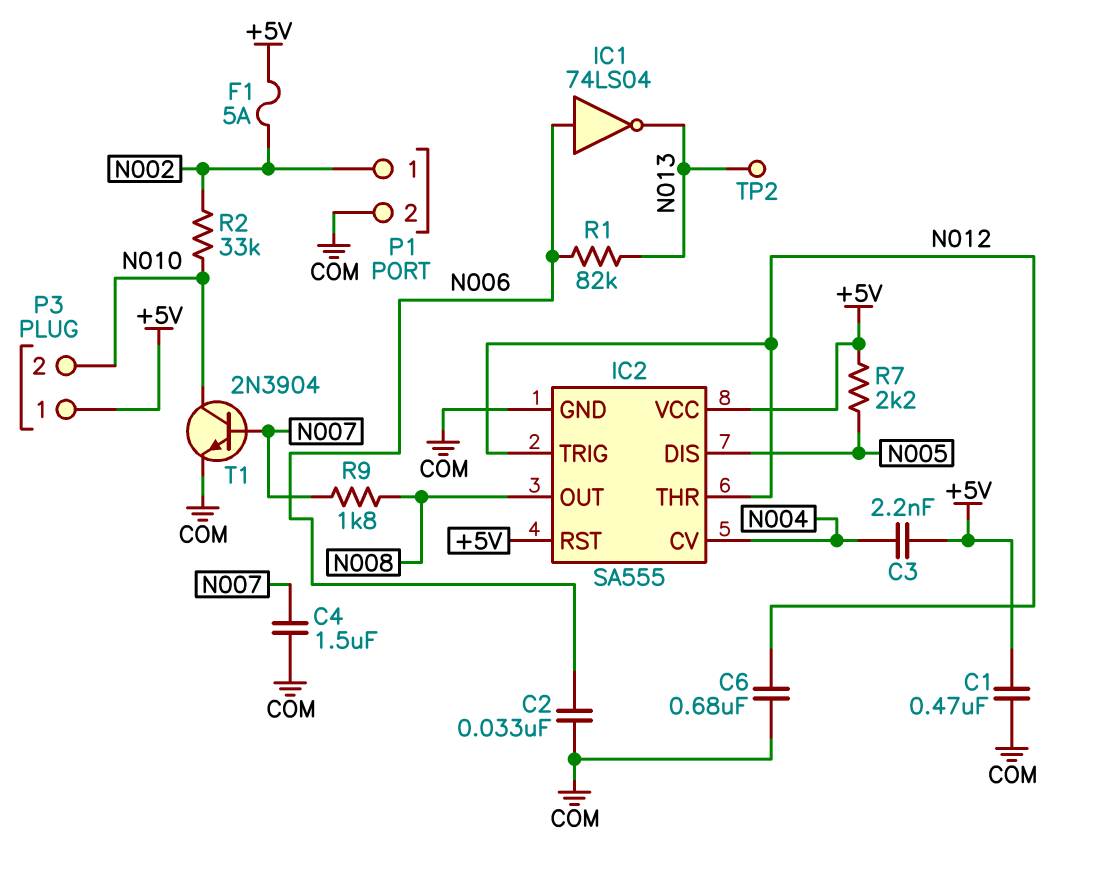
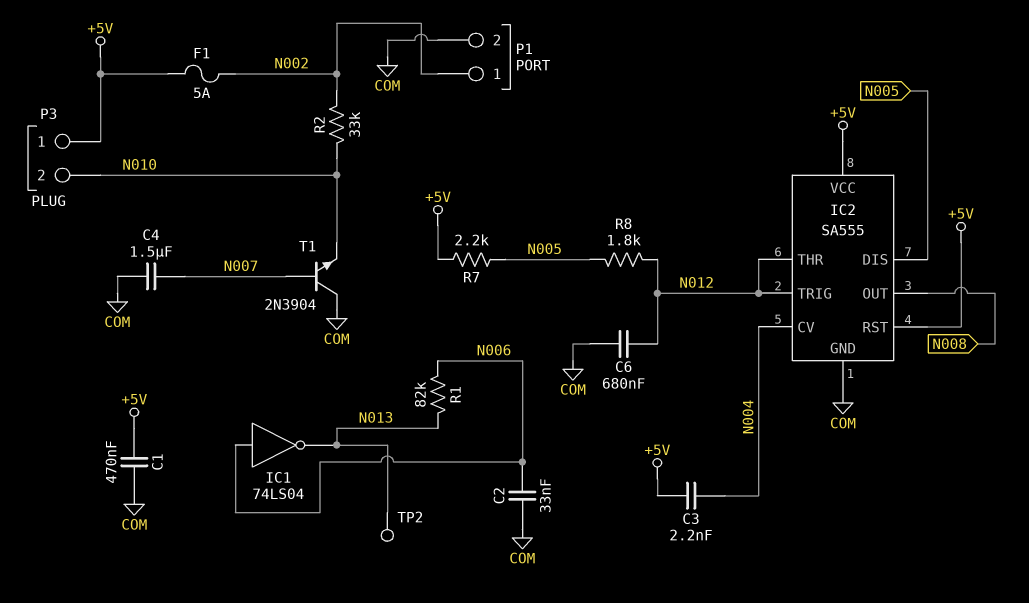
R8: none -> 1.8k (N005, N012)
R9: 1.8k (N007, N008) -> none
T1: NPN 2N3904 (B N007, C N010, E COM) -> NPN 2N3904 (B N007, C COM, E N010)

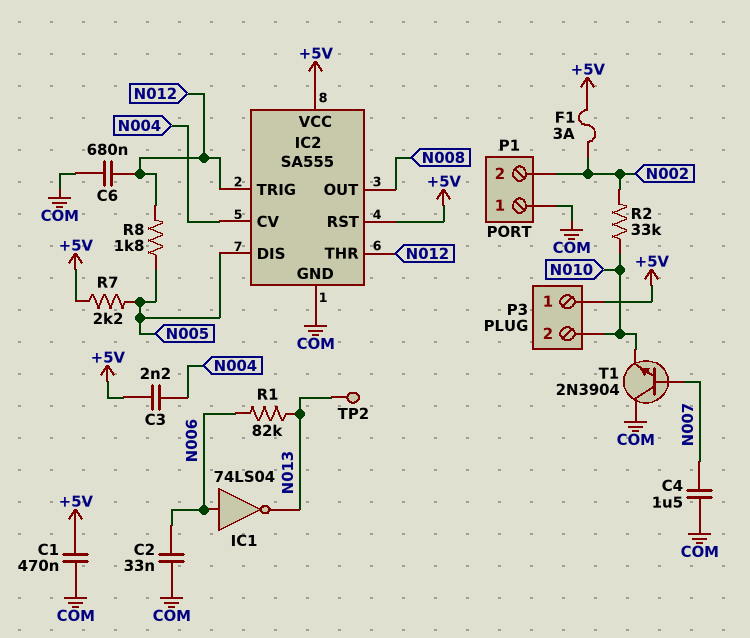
F1: 5A (+5V, N002) -> 3A (+5V, N002)
P1 pin 1: N002 -> COM
P1 pin 2: COM -> N002

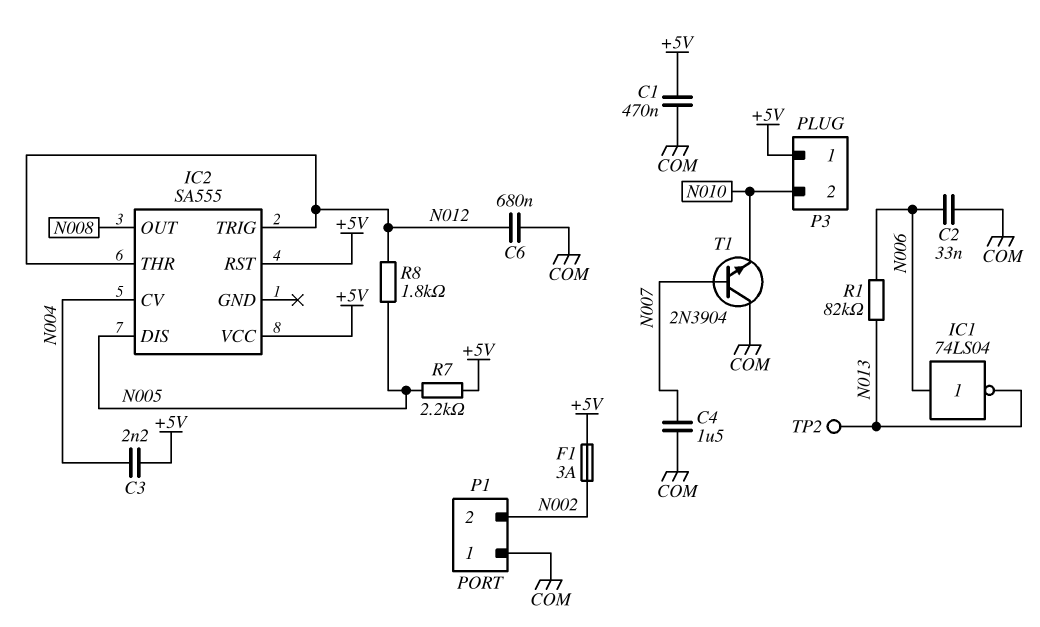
IC2 pin GND: COM -> none
R2: 33k (N002, N010) -> none

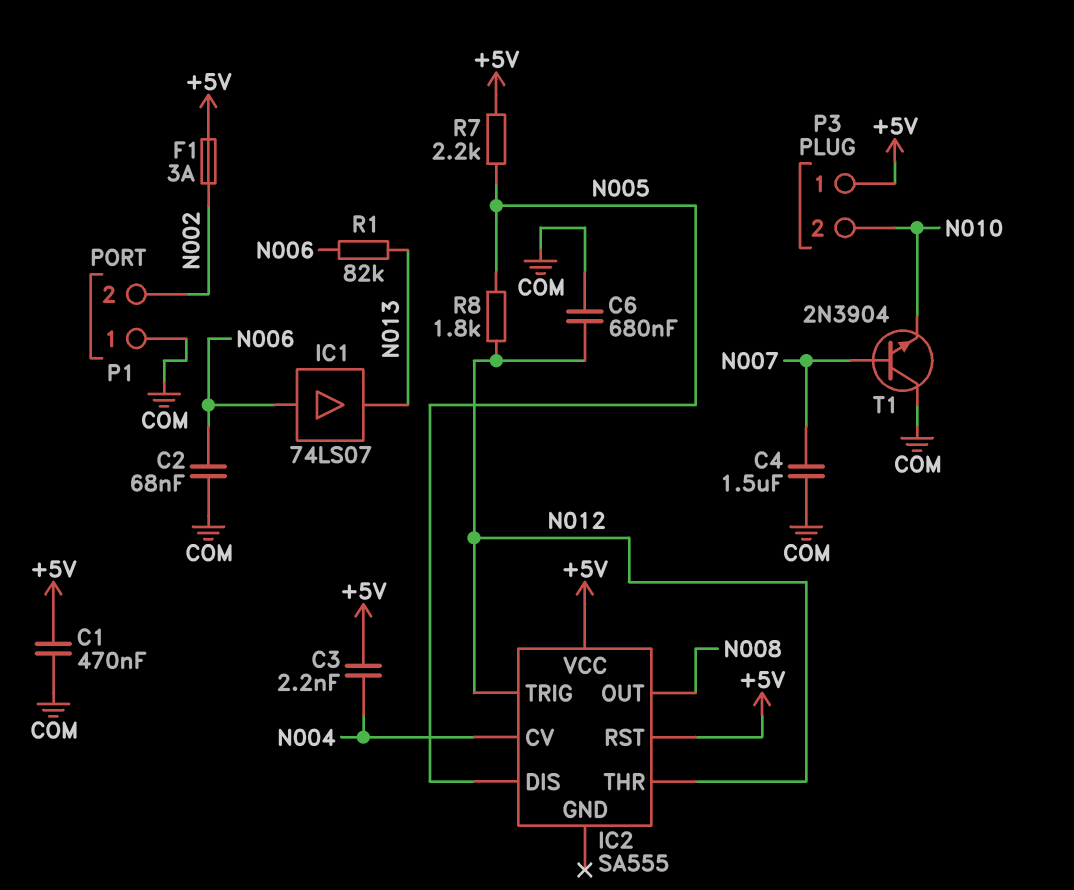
C2: 33nF (COM, N006) -> 68nF (COM, N006)
IC1: NOT 74LS04 (in N006, out N013) -> buffer 74LS07 (in N006, out N013)
TP2: test point (N013) -> none

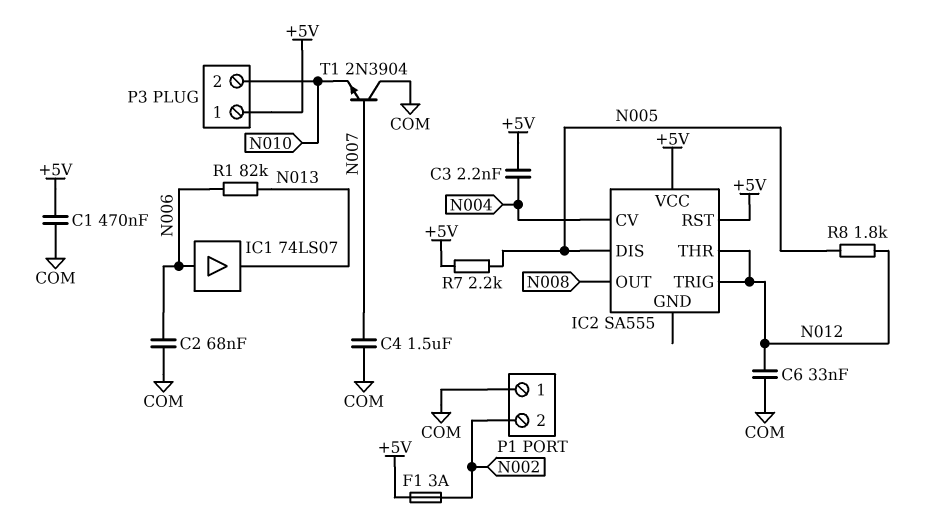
C6: 680nF (COM, N012) -> 33nF (COM, N012)

